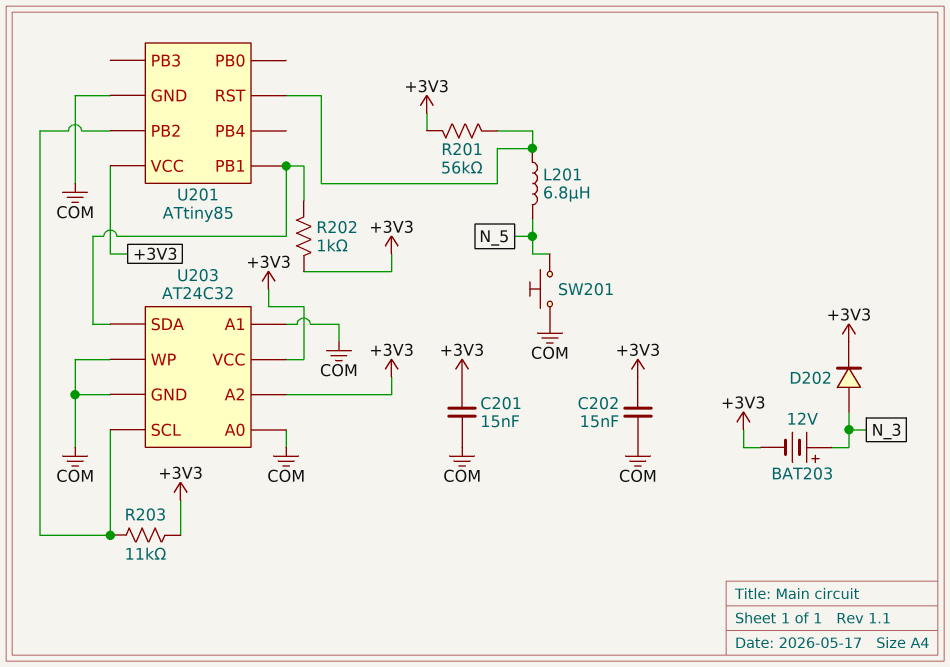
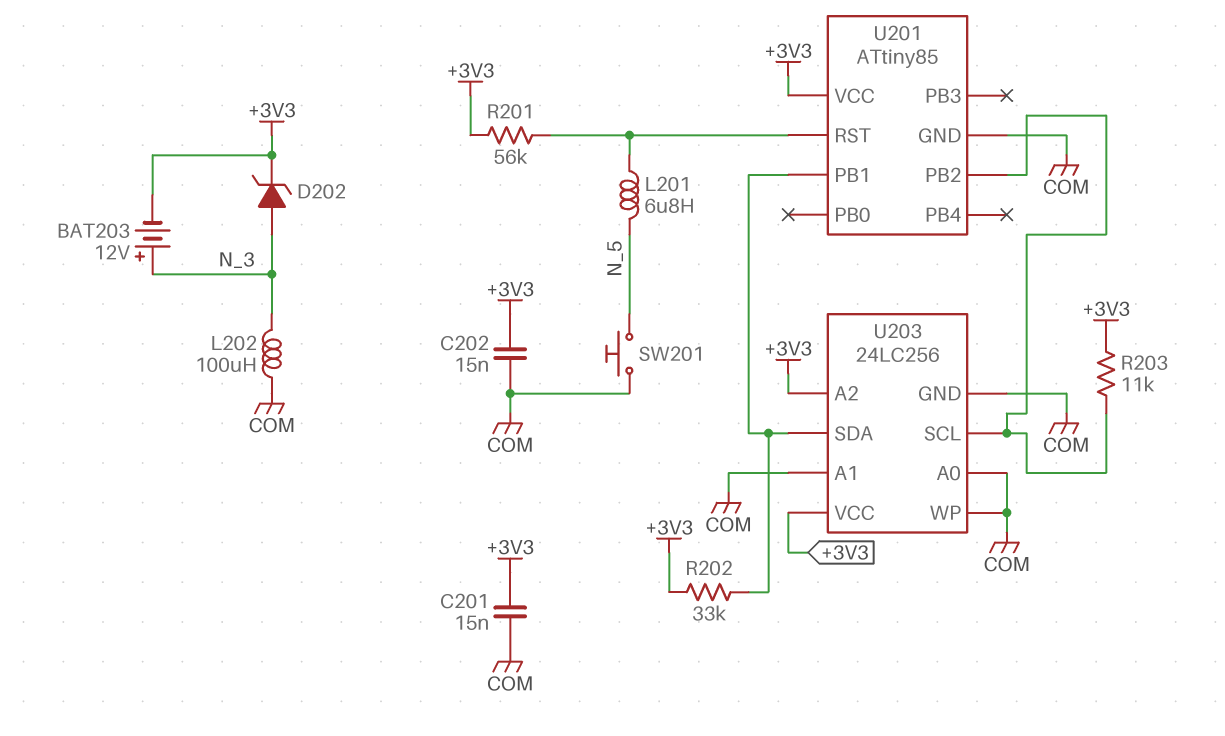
D202: diode (A N_3, K +3V3) -> zener (A N_3, K +3V3)
L202: none -> 100uH (COM, N_3)
R202: 1k (+3V3, U201/PB1) -> 33k (+3V3, U201/PB1)
U203: AT24C32 -> 24LC256

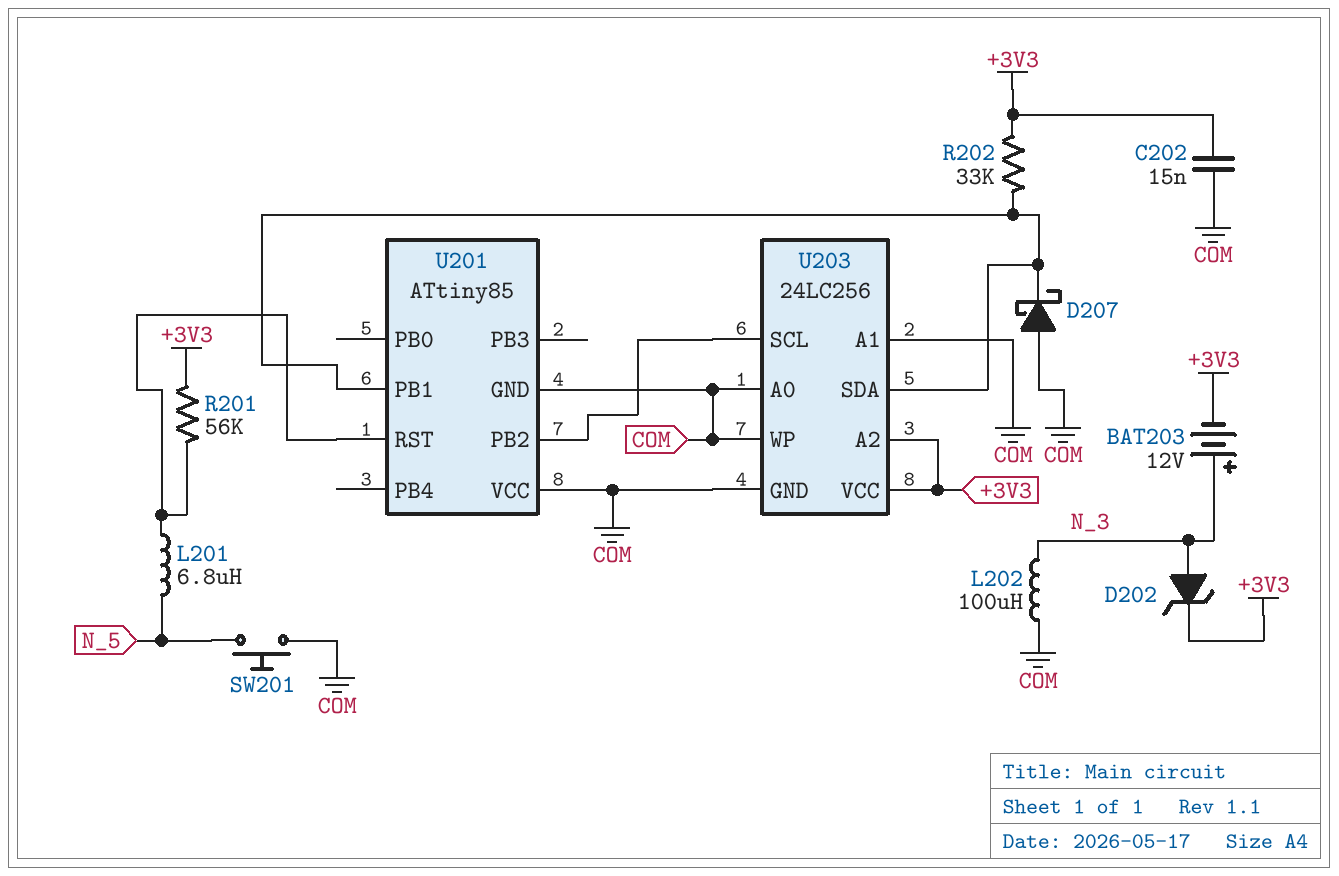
C201: 15nF (+3V3, COM) -> none
D207: none -> schottky (A COM, K U201/PB1)
R203: 11k (+3V3, U201/PB2) -> none
U201 pin VCC: +3V3 -> COM

